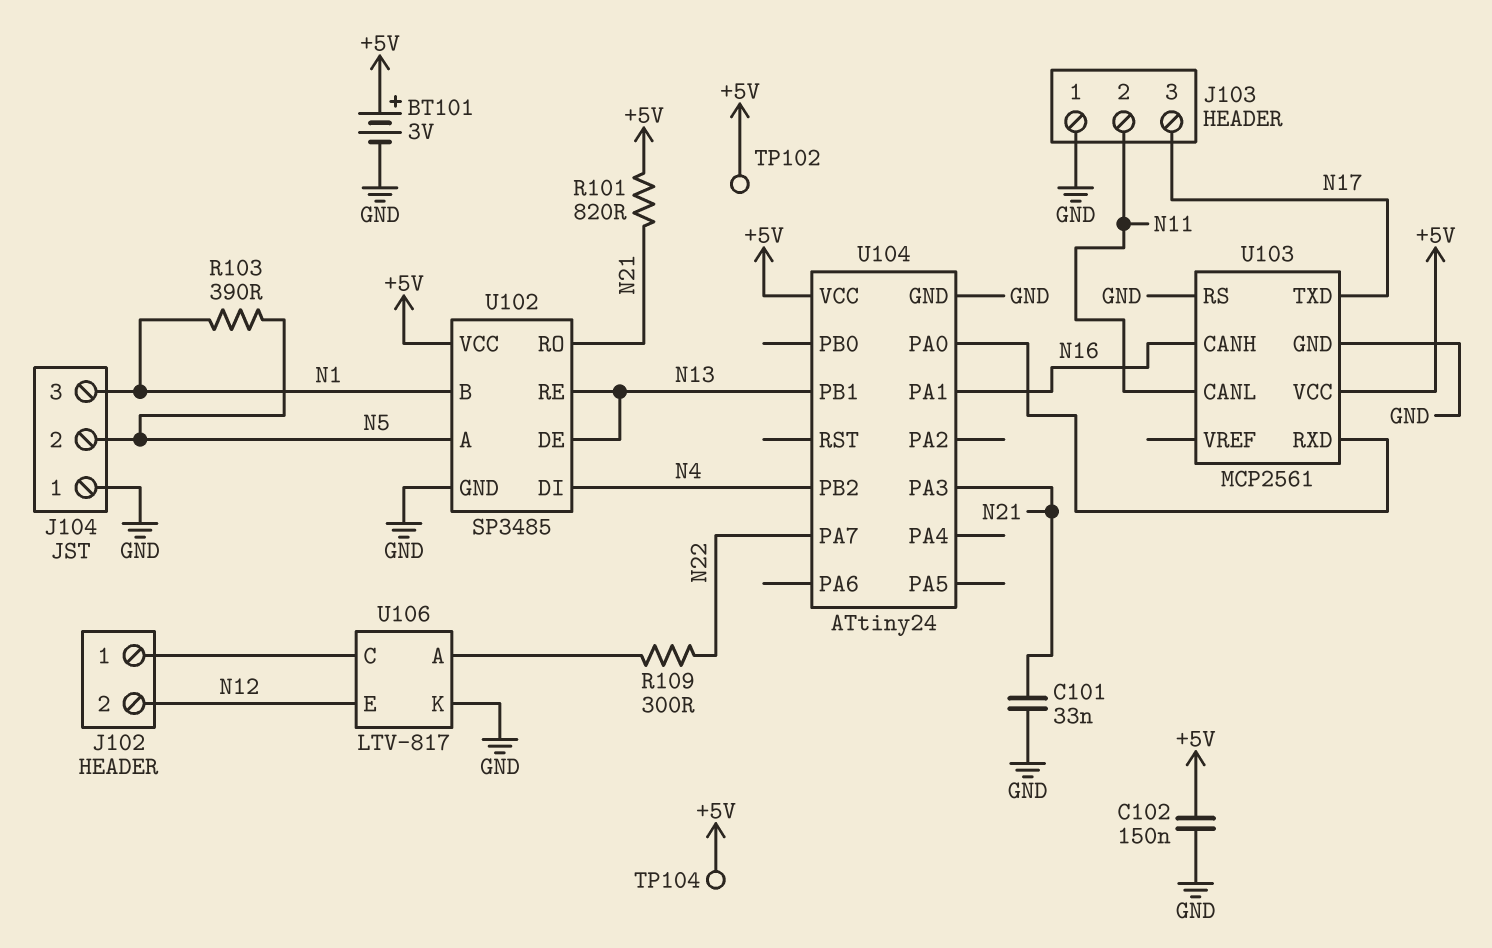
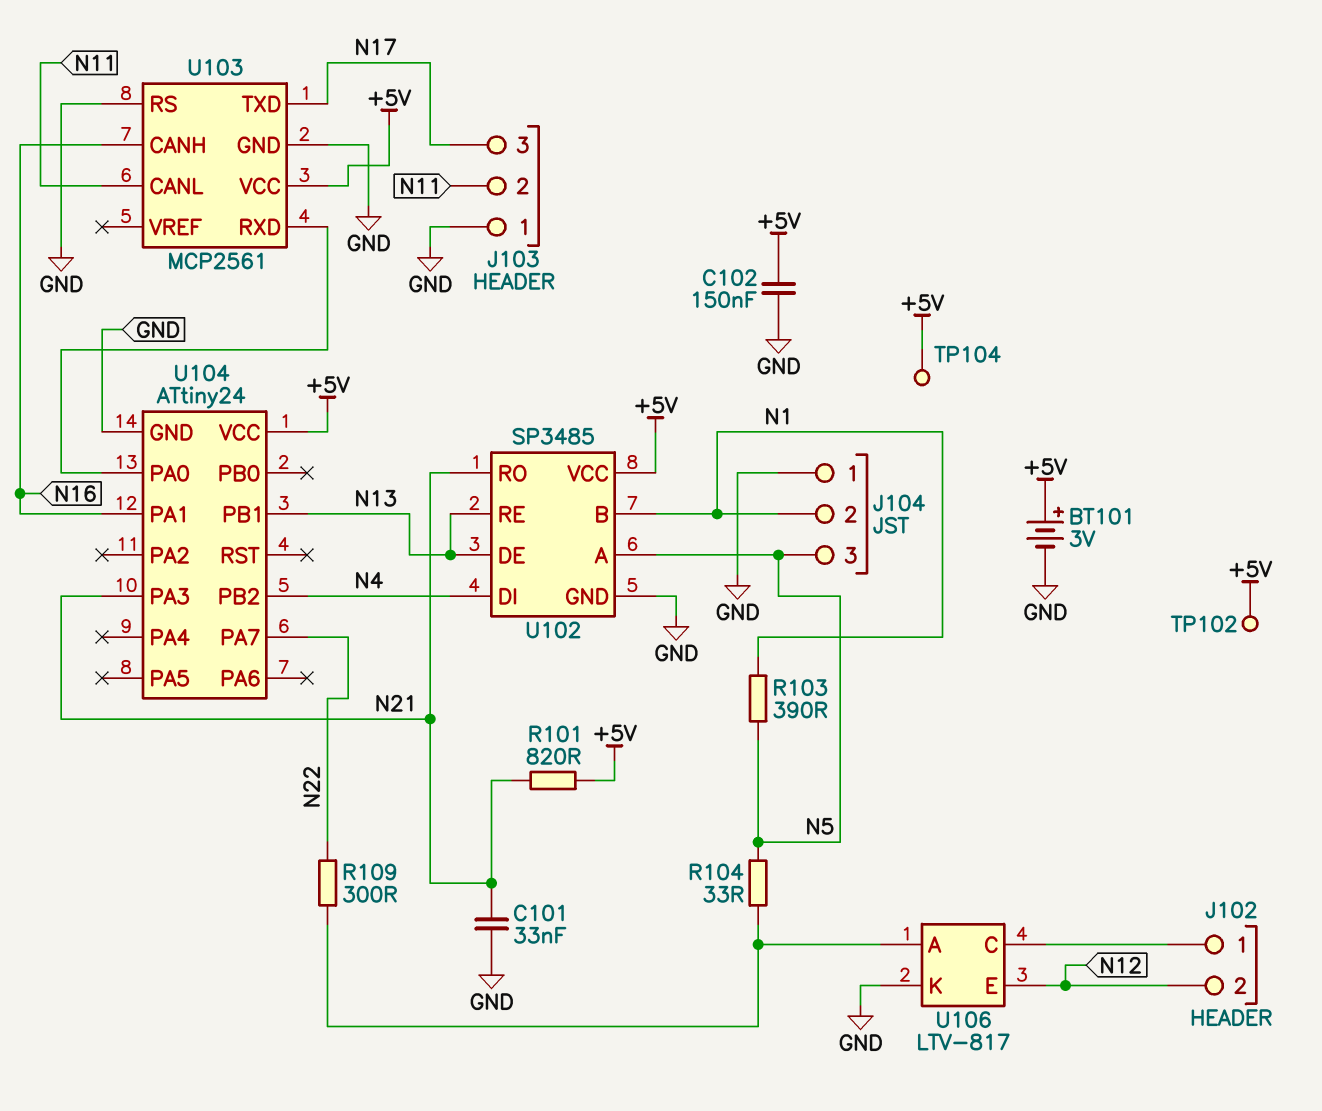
J104 pin 2: N5 -> N1
J104 pin 3: N1 -> N5
R104: none -> 33 (N5, U106/A)

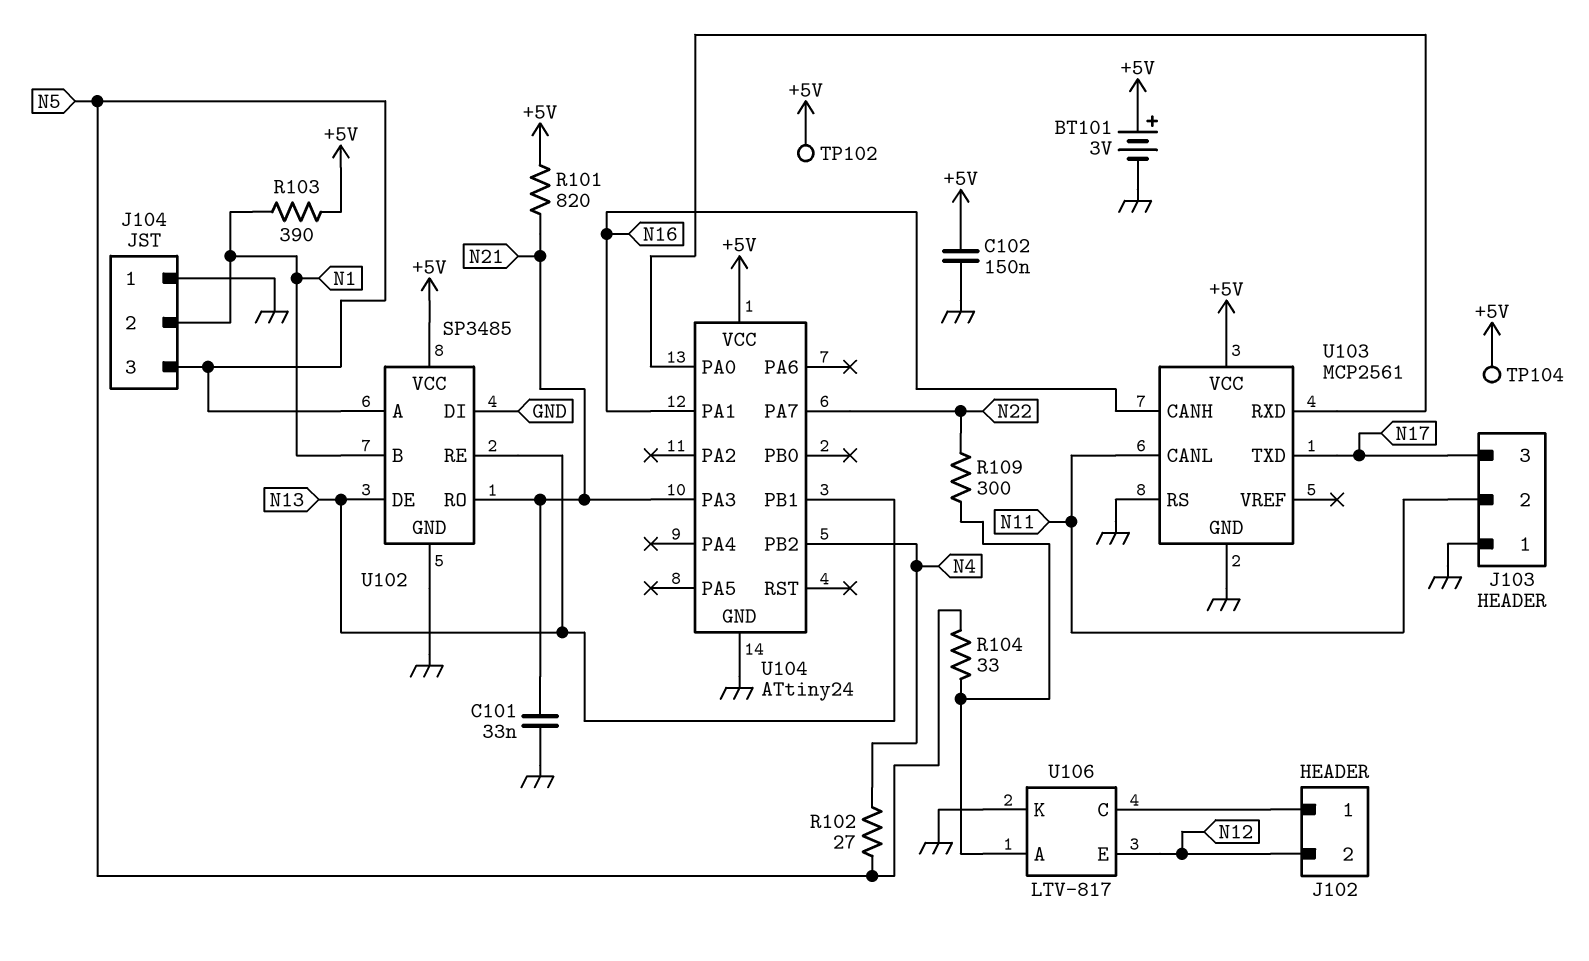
R102: none -> 27 (N4, N5)
R103: 390 (N1, N5) -> 390 (+5V, N1)
U102 pin DI: N4 -> GND

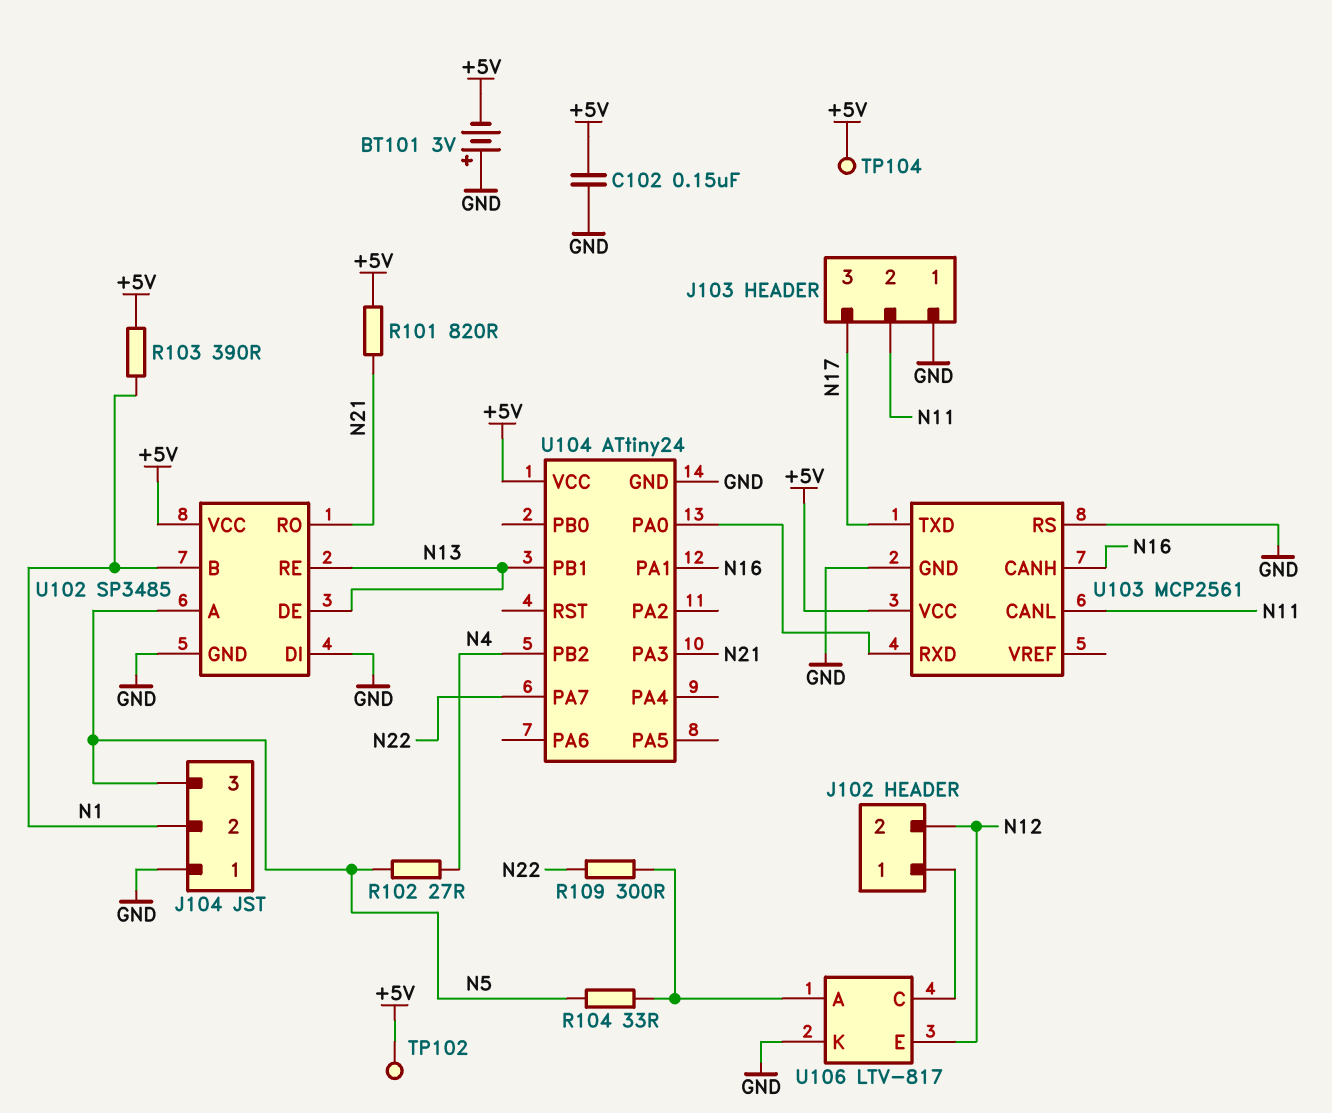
BT101: 3V (plus +5V, minus GND) -> 3V (plus GND, minus +5V)
C101: 33nF (GND, N21) -> none

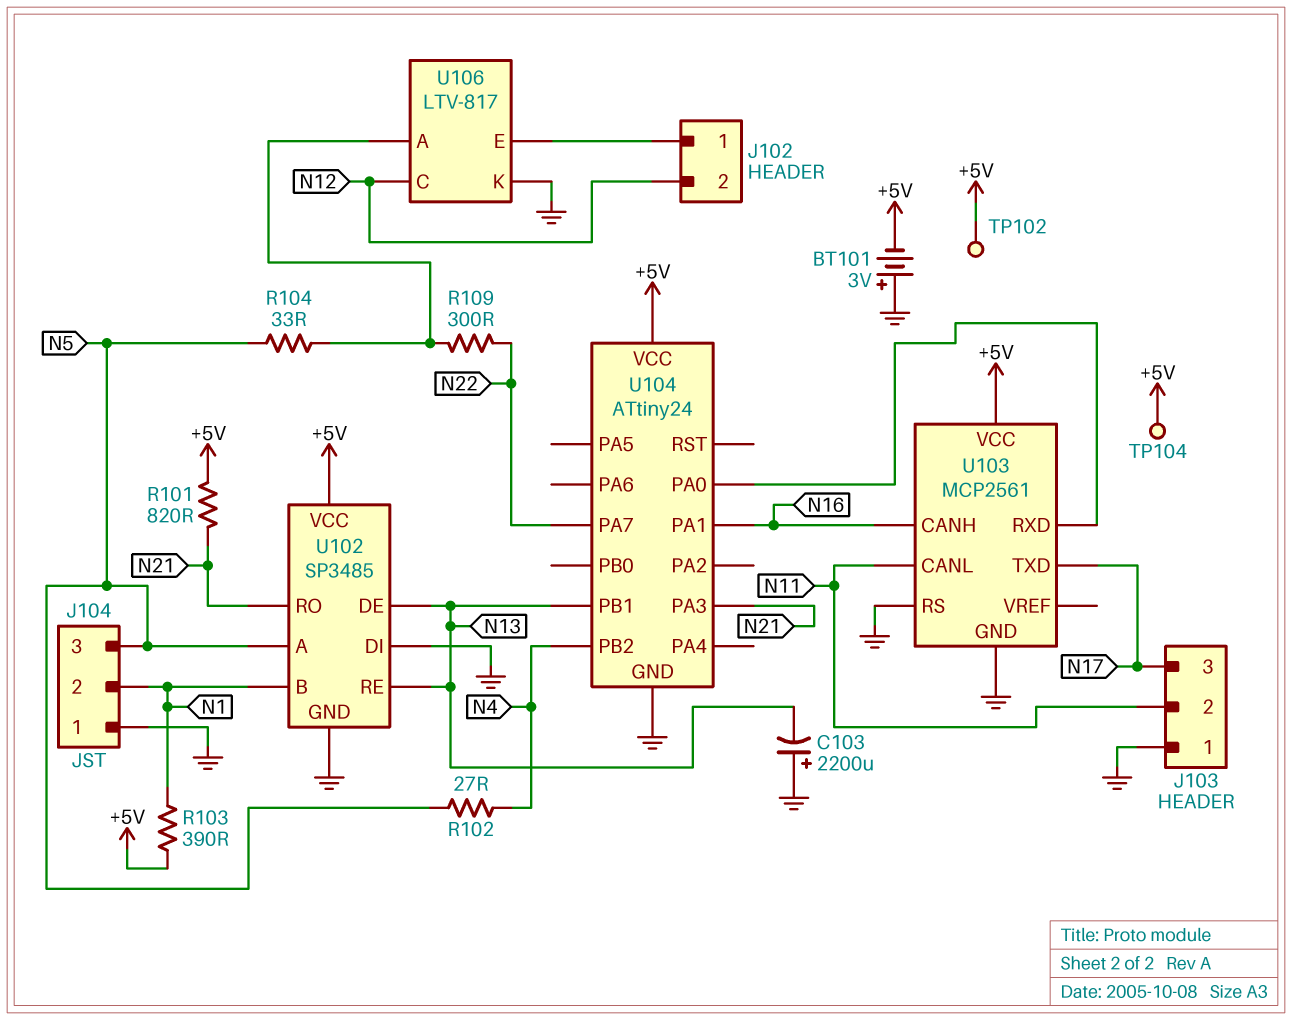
C102: 150nF (+5V, GND) -> none
C103: none -> 2200uF (plus GND, minus N13)
U106 pin C: J102/1 -> N12
U106 pin E: N12 -> J102/1

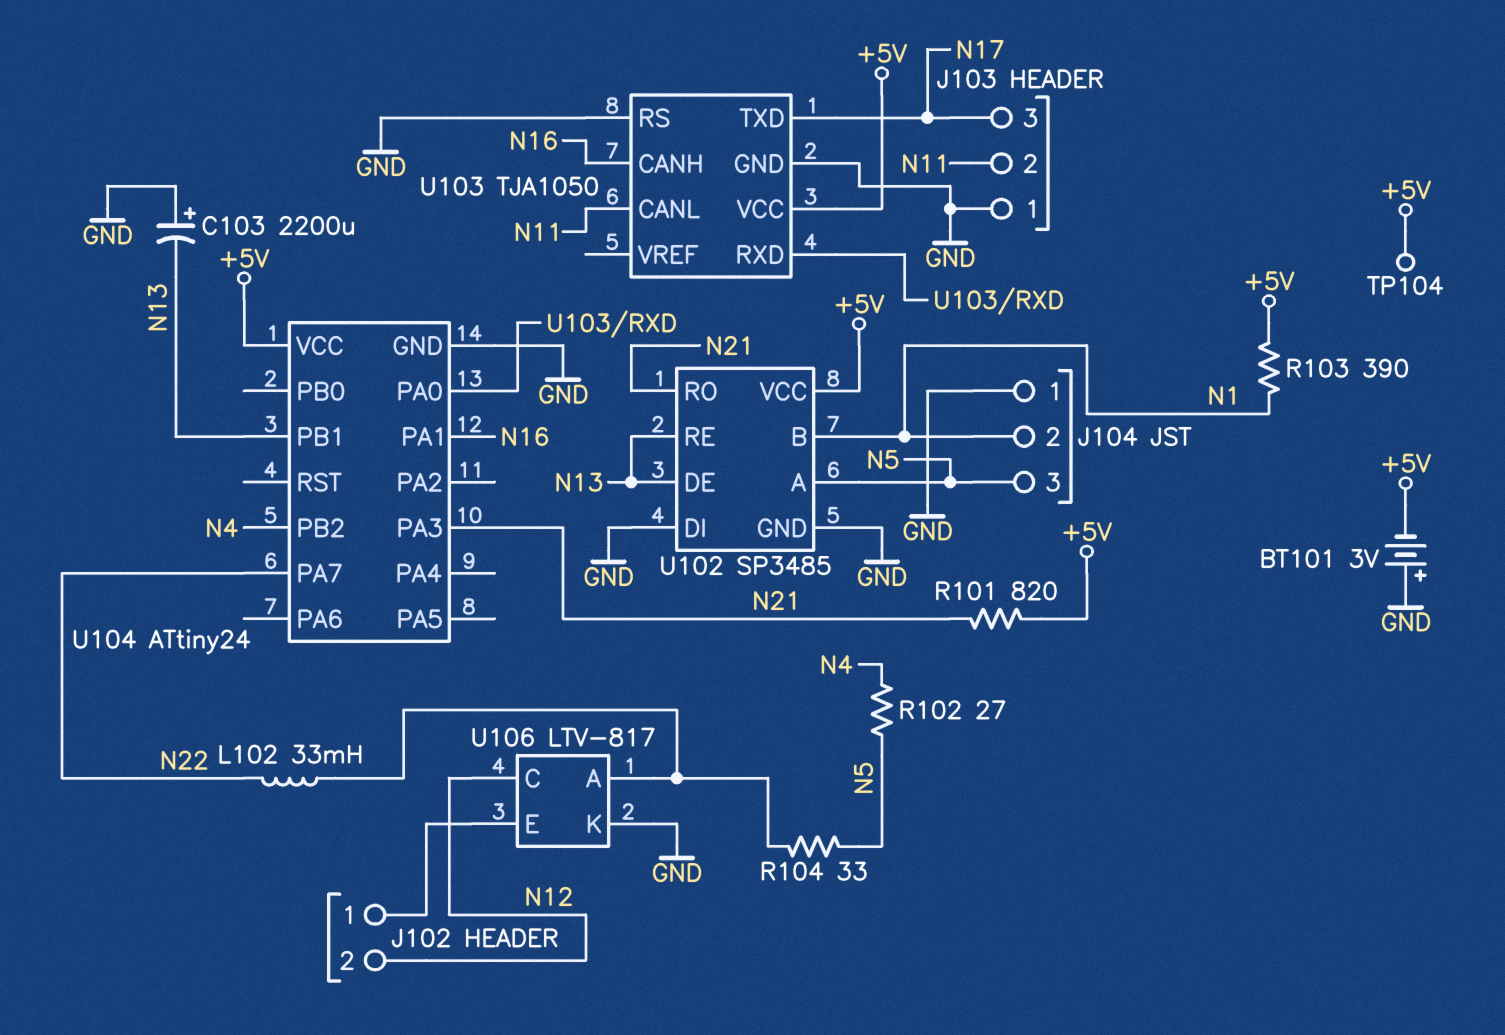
L102: none -> 33mH (N22, U106/A)
R109: 300 (N22, U106/A) -> none
TP102: test point (+5V) -> none
U103: MCP2561 -> TJA1050

